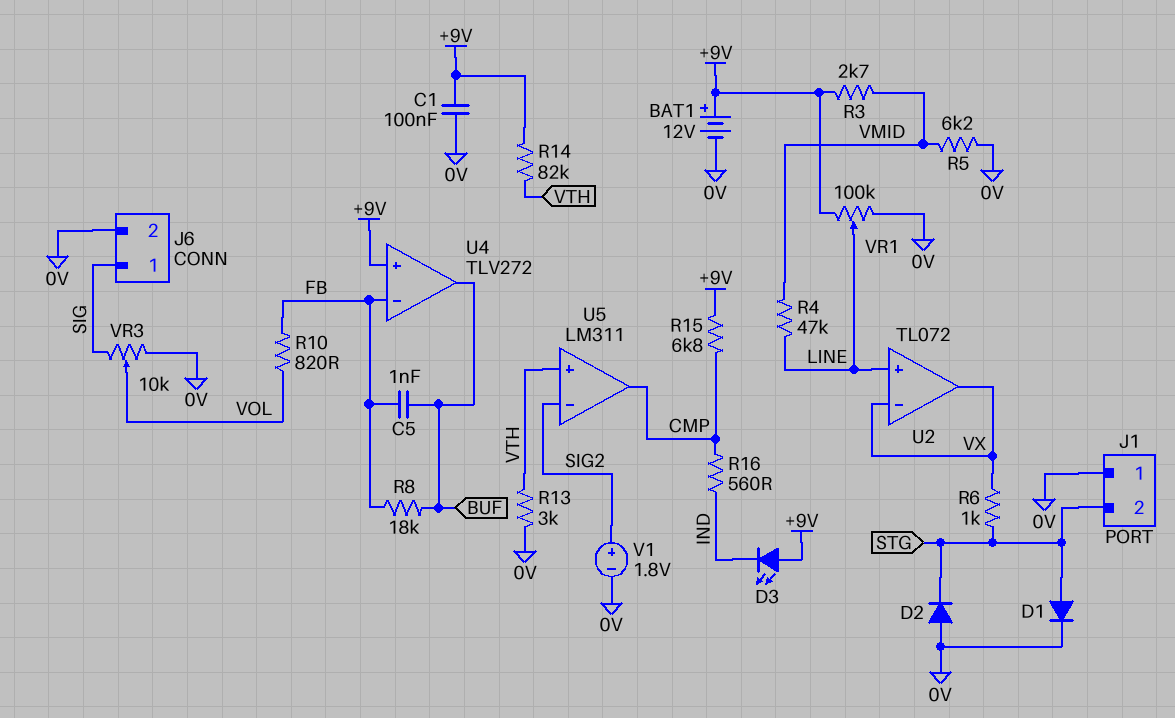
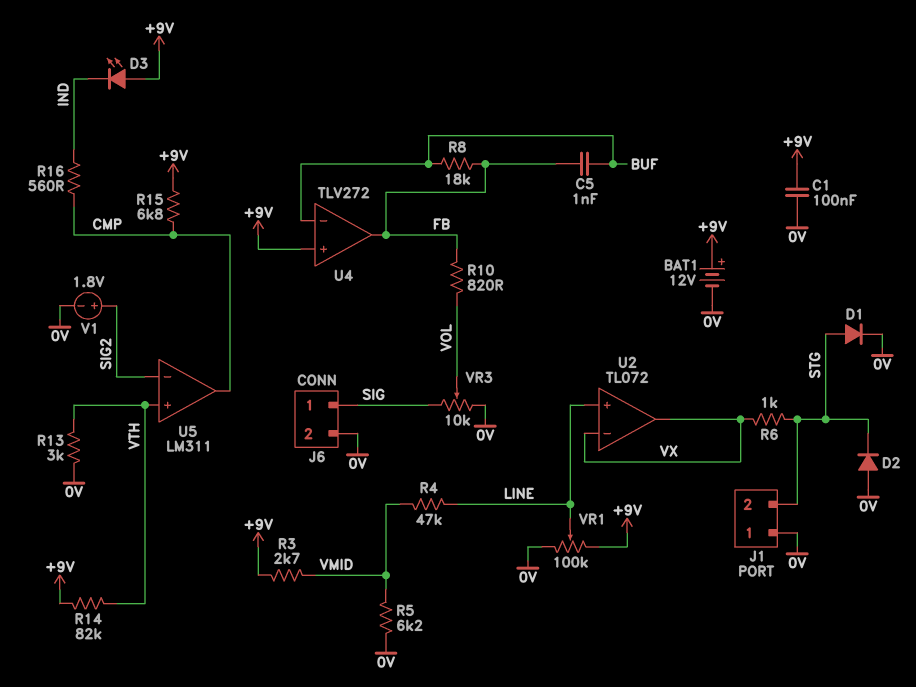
U4 pin in-: FB -> BUF
U4 pin out: BUF -> FB

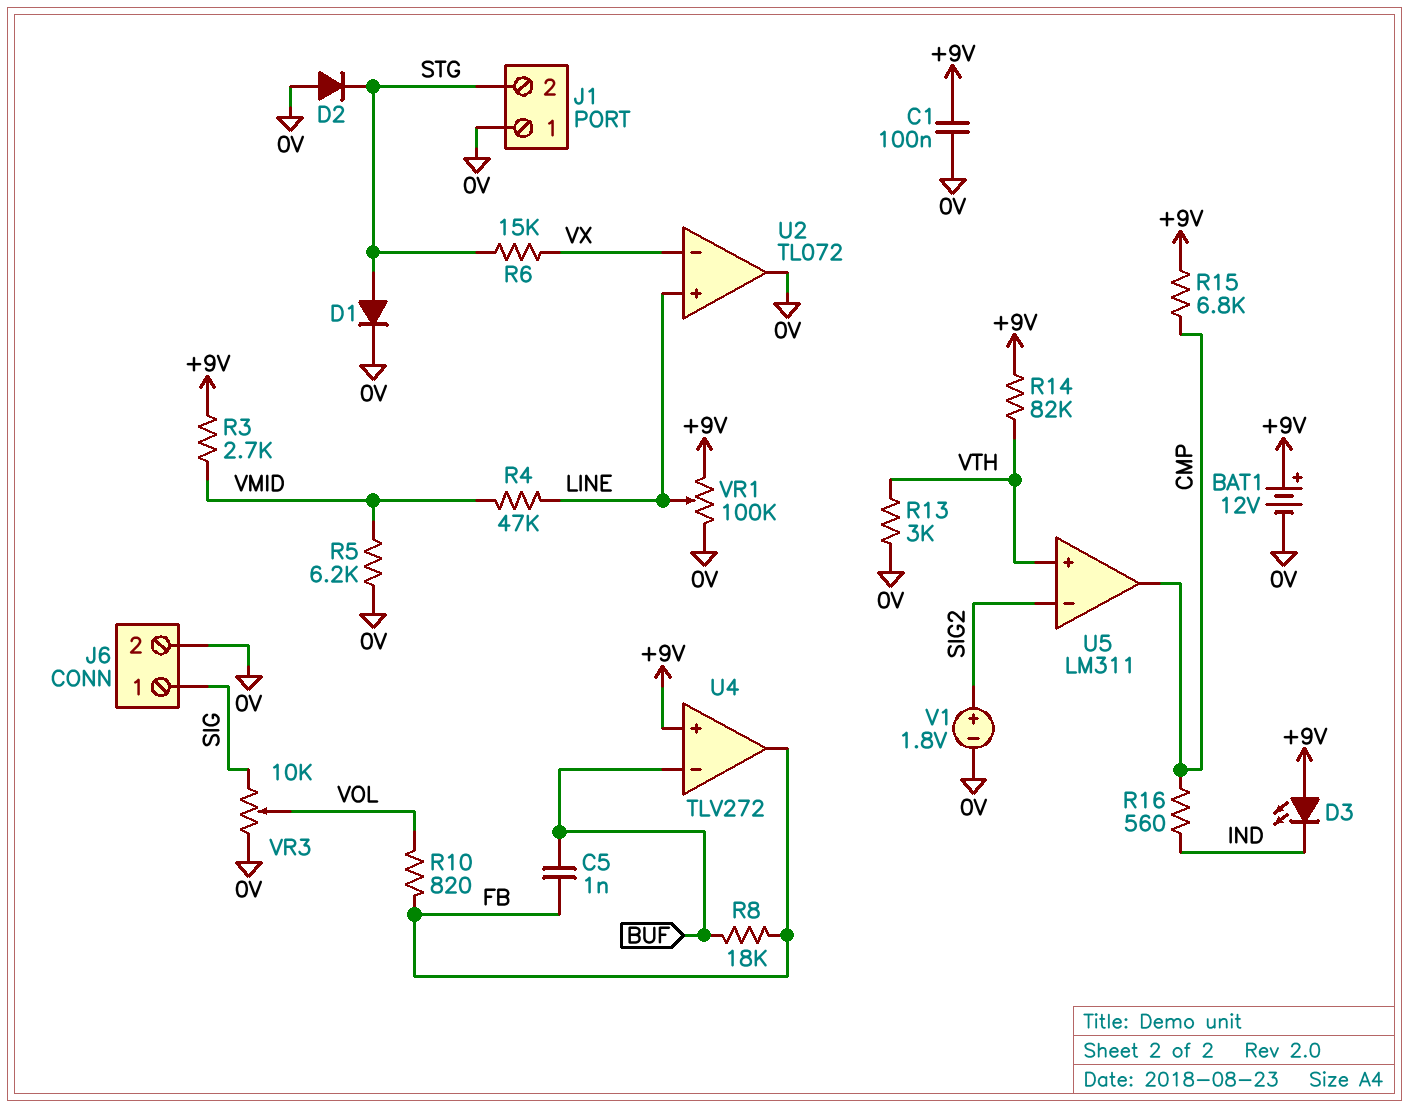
R6: 1k (STG, VX) -> 15k (STG, VX)
U2 pin out: VX -> 0V

